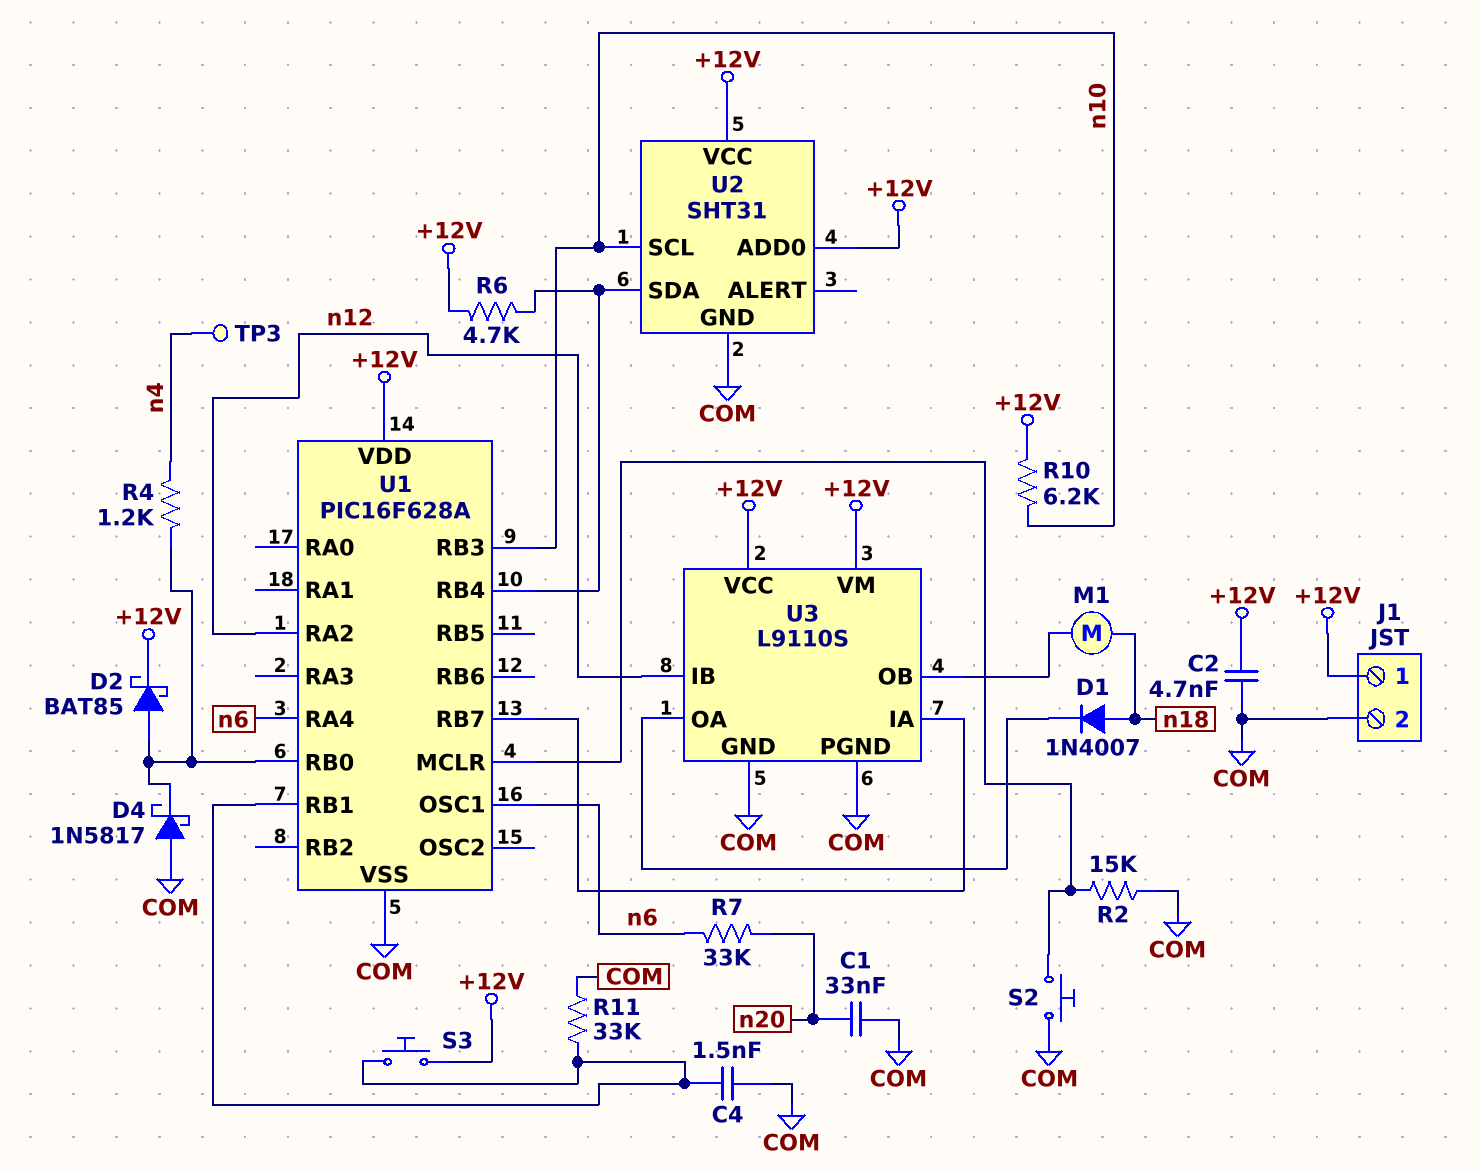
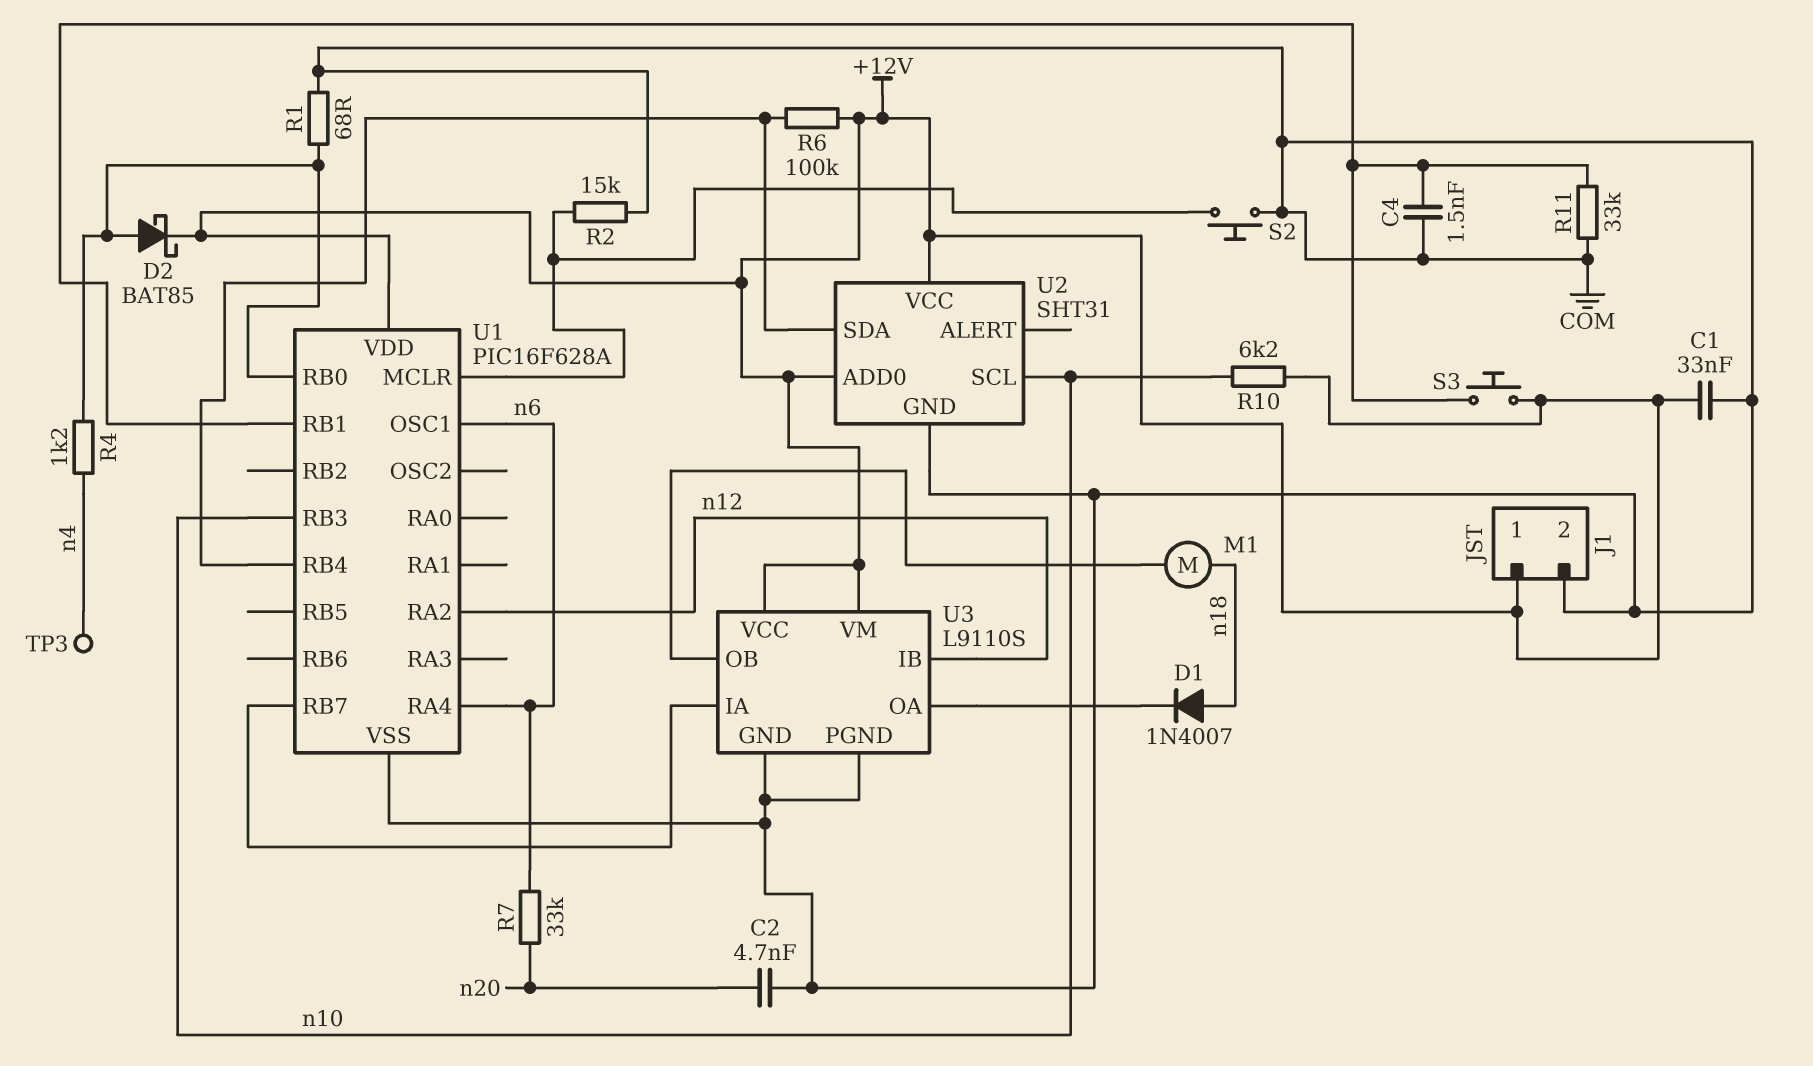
C1: 33nF (COM, n20) -> 33nF (+12V, COM)
C2: 4.7nF (+12V, COM) -> 4.7nF (COM, n20)
D4: schottky 1N5817 (A COM, K U1/RB0) -> none
R1: none -> 68 (COM, U1/RB0)
R6: 4.7k (+12V, U1/RB4) -> 100k (+12V, U1/RB4)

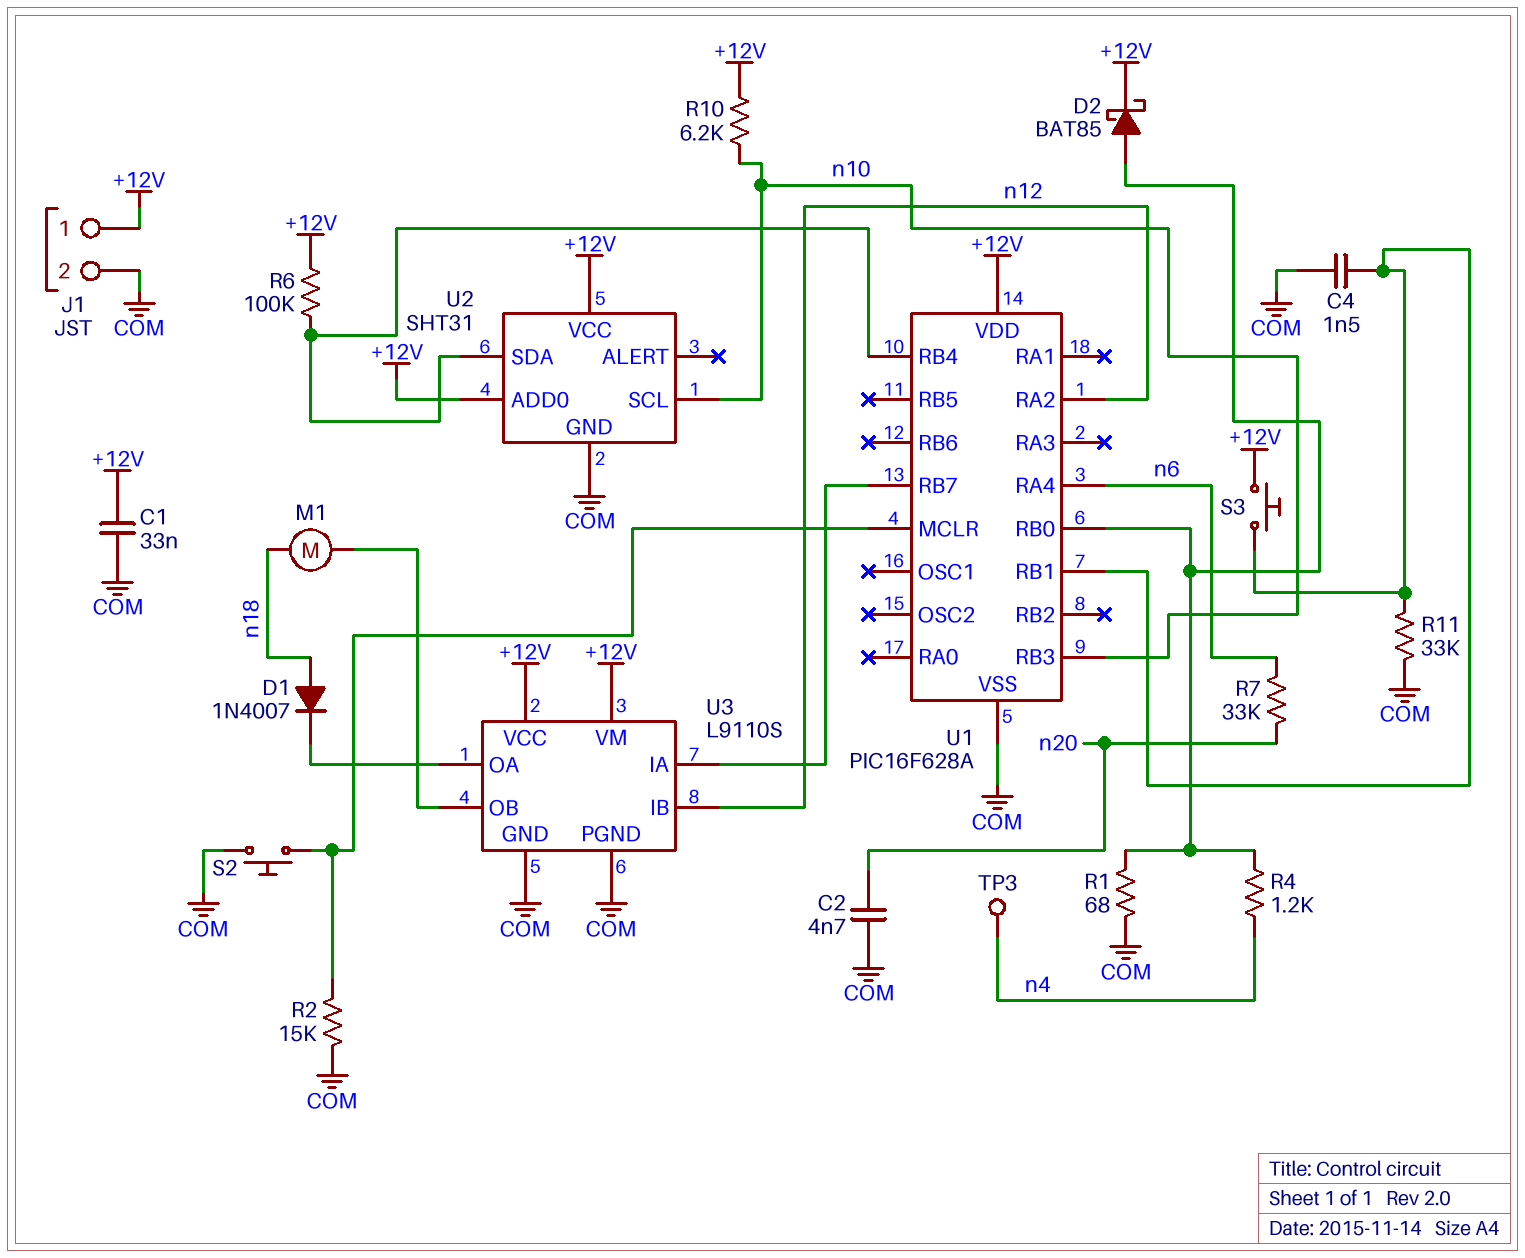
U1 pin OSC1: n6 -> none

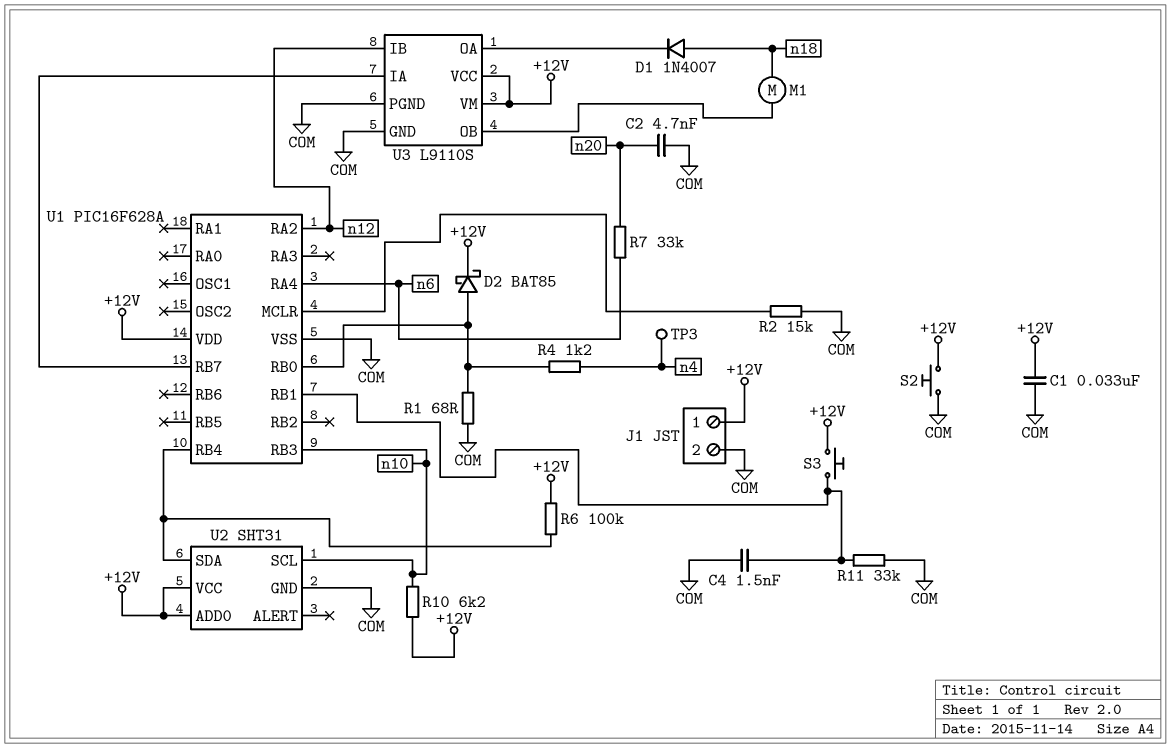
S2: button (COM, U1/MCLR) -> button (+12V, COM)

